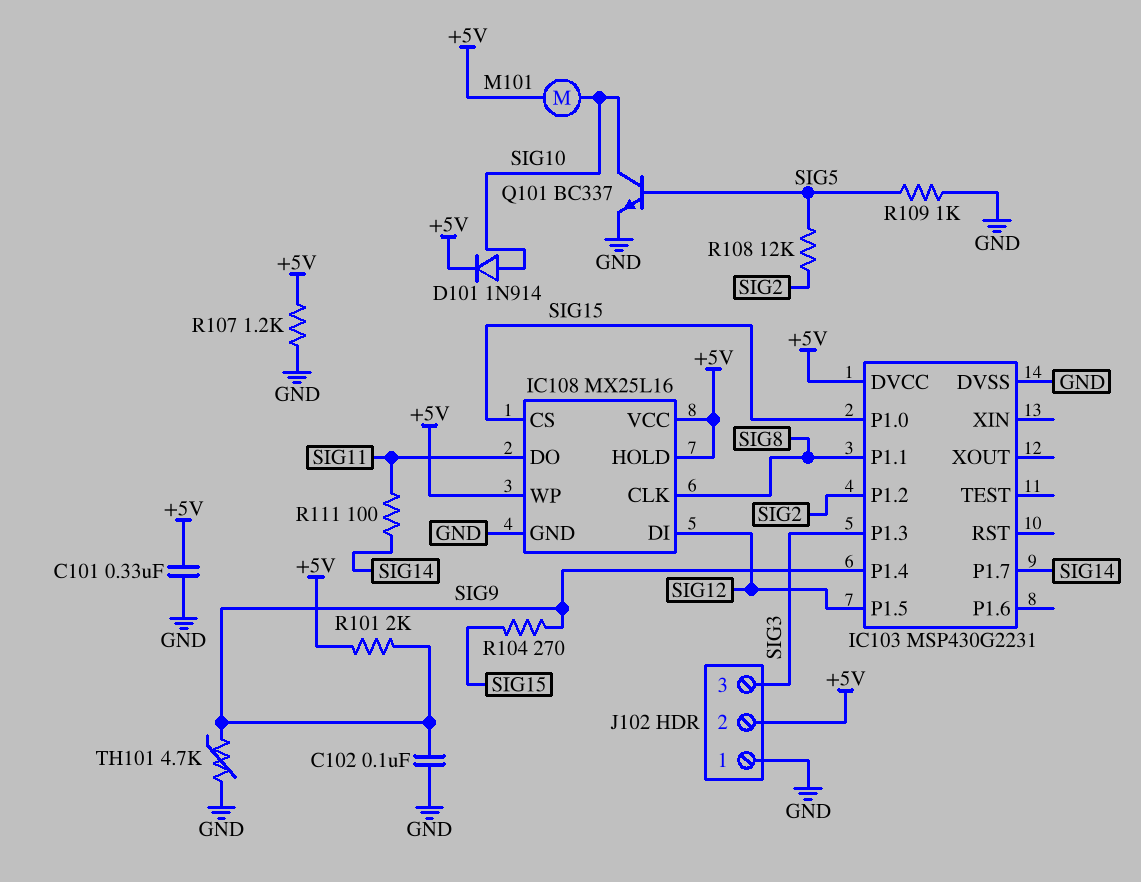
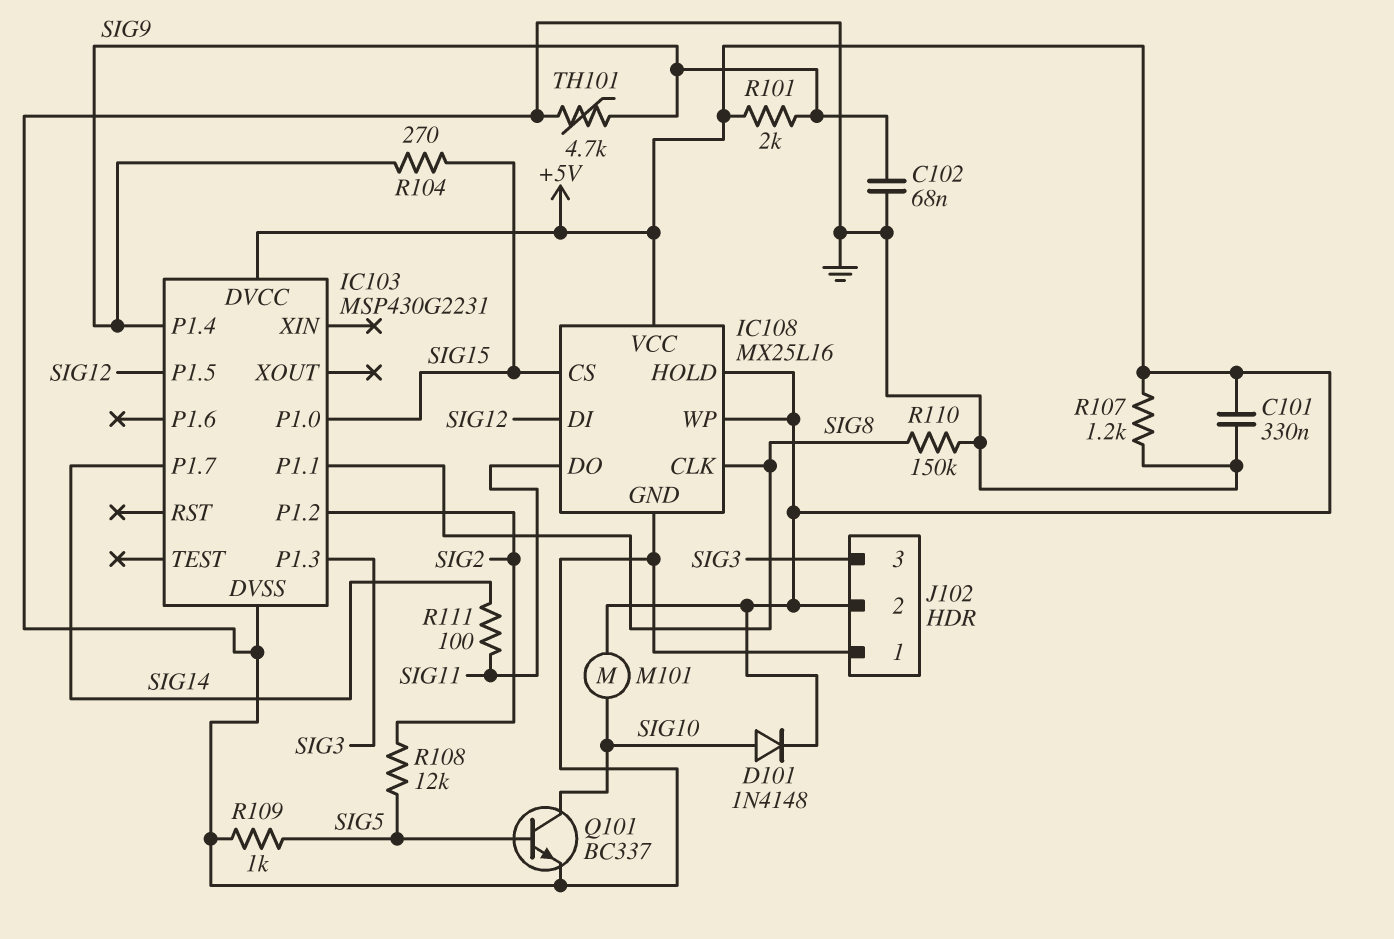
C102: 100nF (GND, SIG9) -> 68nF (GND, SIG9)
D101: diode 1N914 (A SIG10, K +5V) -> diode 1N4148 (A SIG10, K +5V)
R110: none -> 150k (GND, SIG8)

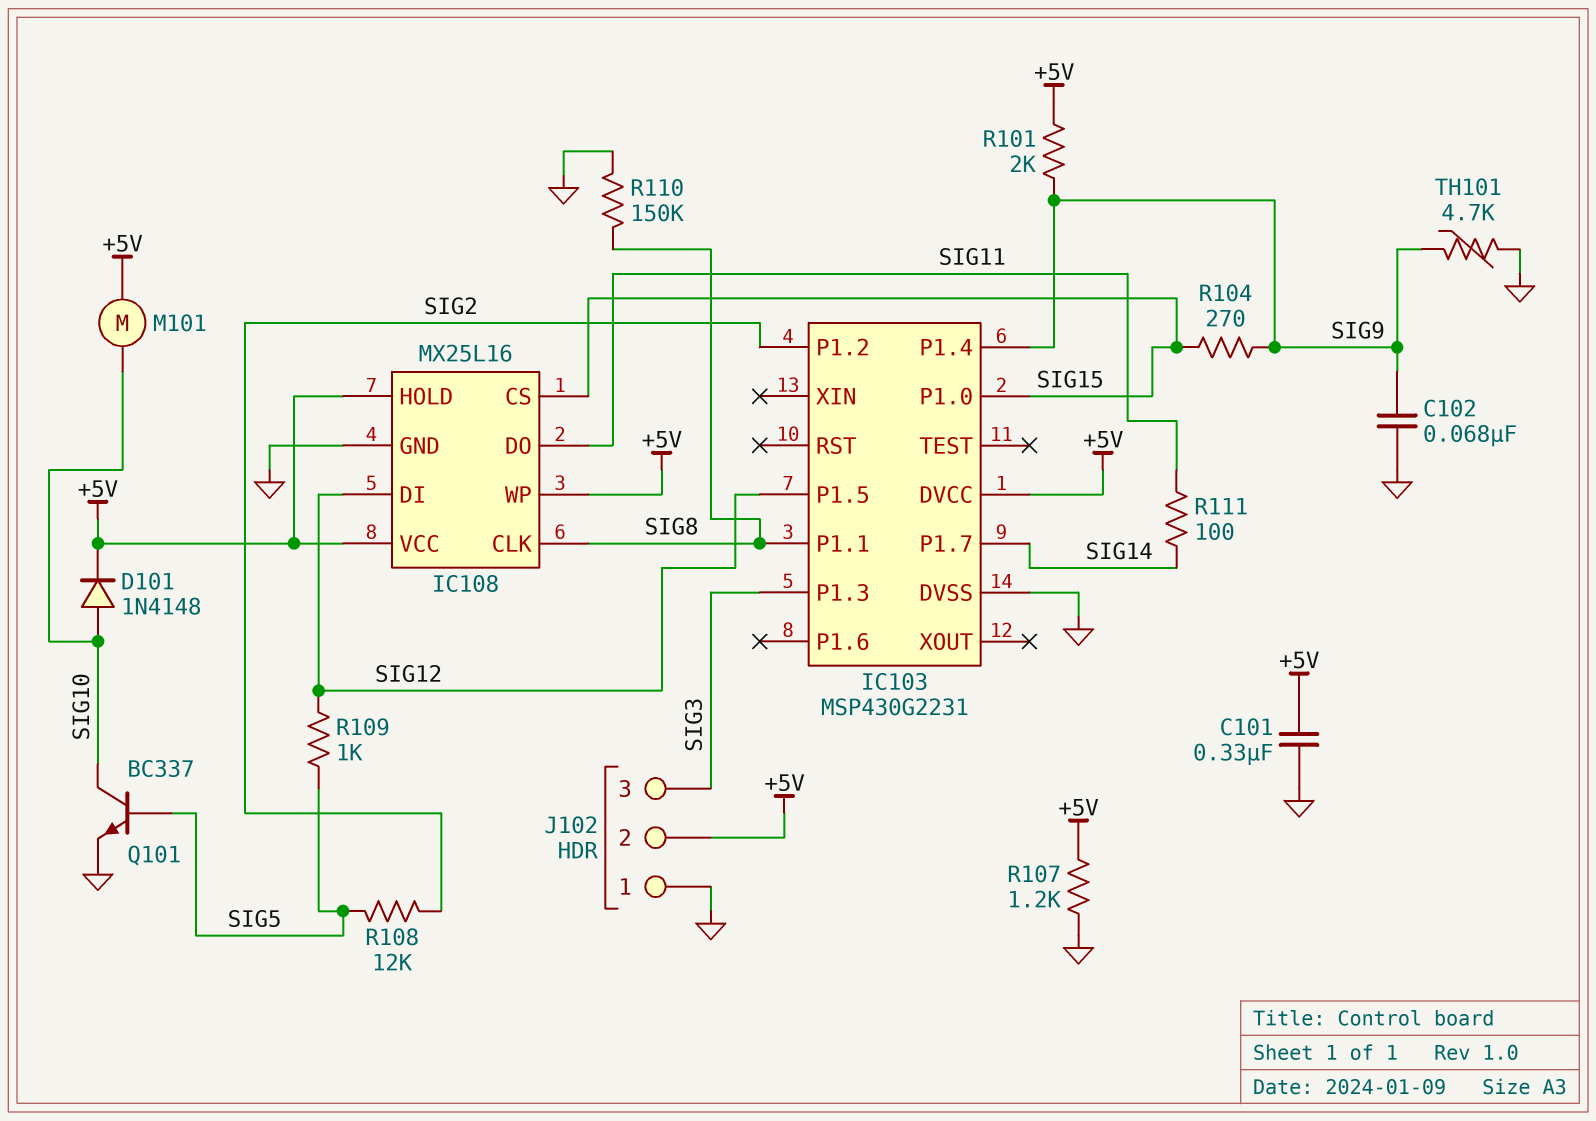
R109: 1k (GND, SIG5) -> 1k (SIG5, SIG12)

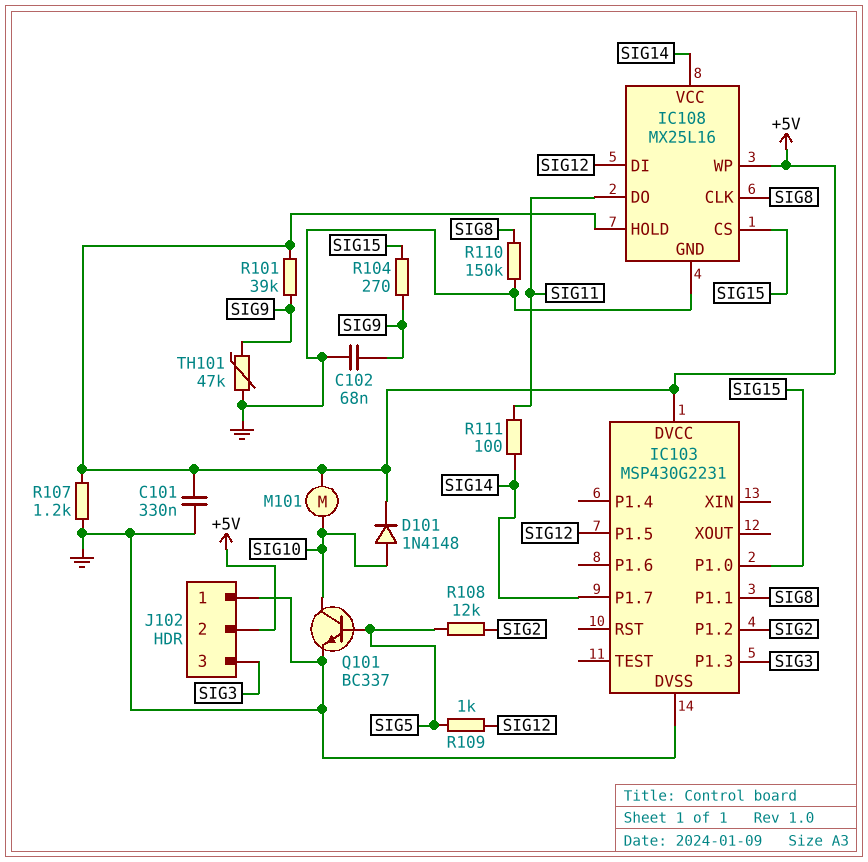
IC103 pin P1.4: SIG9 -> none
IC108 pin VCC: +5V -> SIG14
R101: 2k (+5V, SIG9) -> 39k (+5V, SIG9)
TH101: 4.7k (GND, SIG9) -> 47k (GND, SIG9)

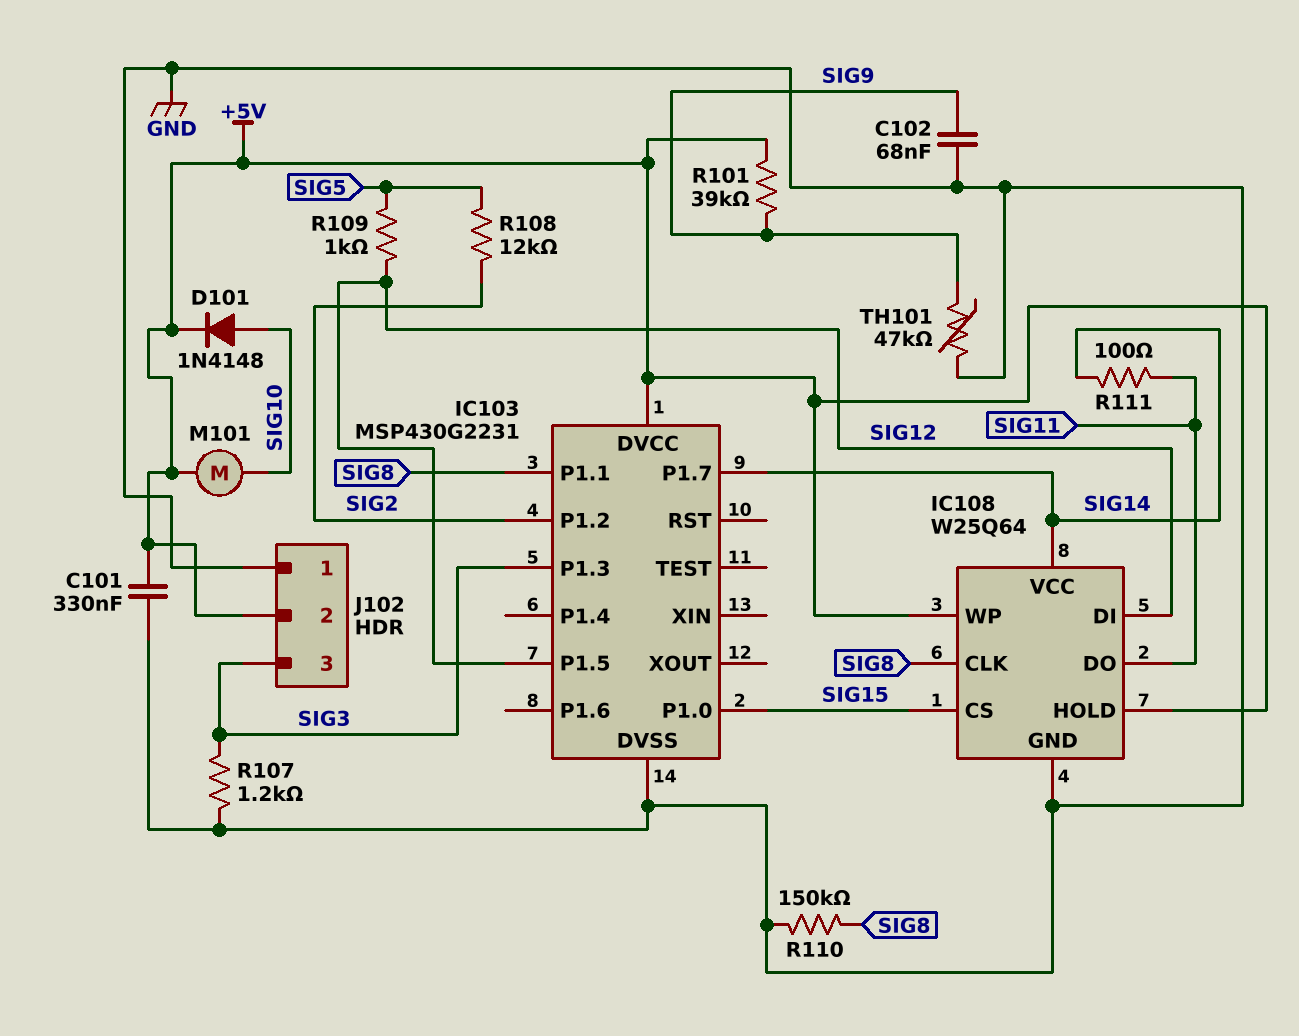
IC108: MX25L16 -> W25Q64
Q101: NPN BC337 (B SIG5, C SIG10, E GND) -> none
R104: 270 (SIG9, SIG15) -> none
R107: 1.2k (+5V, GND) -> 1.2k (GND, SIG3)

